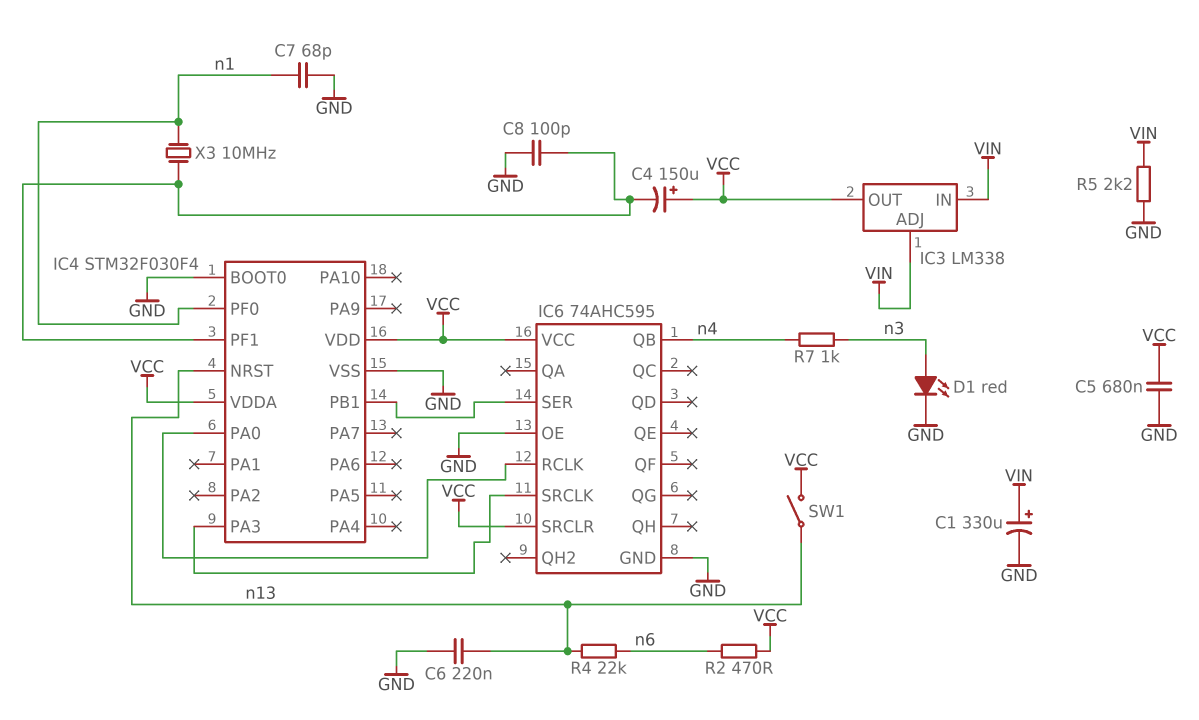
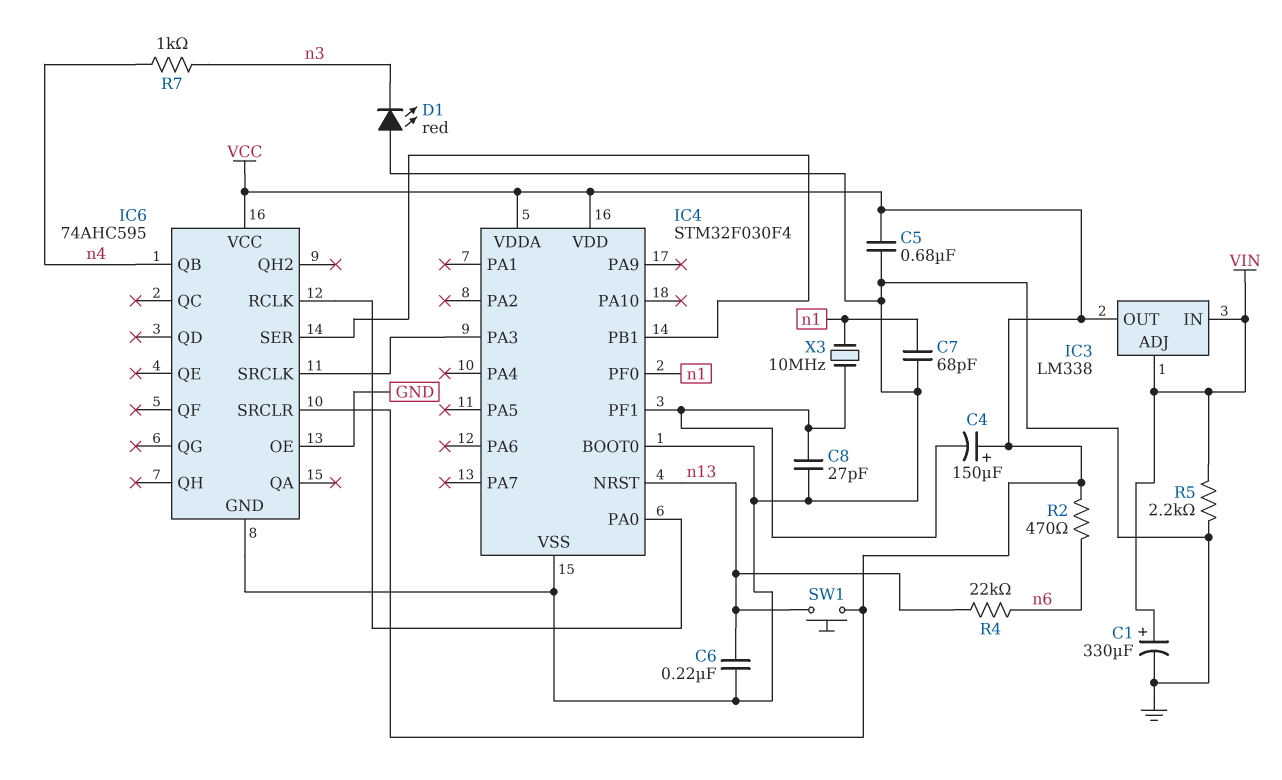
C8: 100pF (GND, IC4/PF1) -> 27pF (GND, IC4/PF1)
D1: LED red (A n3, K GND) -> LED red (A GND, K n3)
SW1: switch (VCC, n13) -> button (VCC, n13)

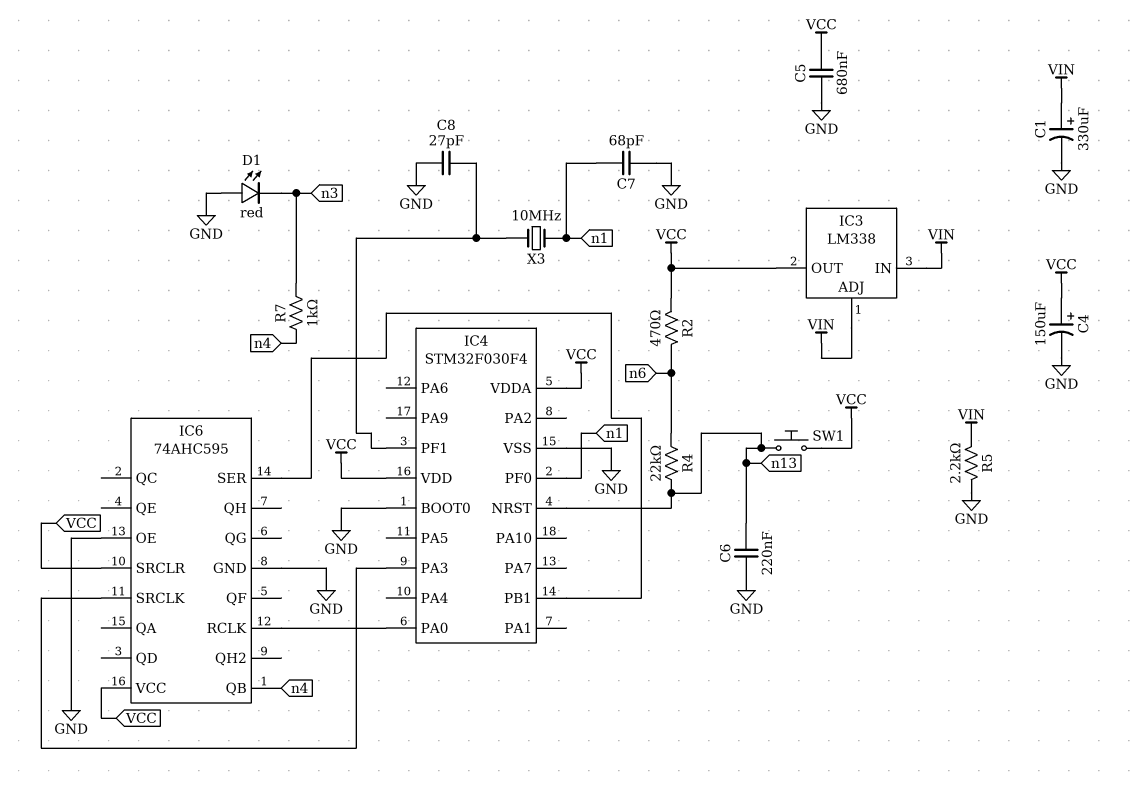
C4: 150uF (plus VCC, minus IC4/PF1) -> 150uF (plus VCC, minus GND)

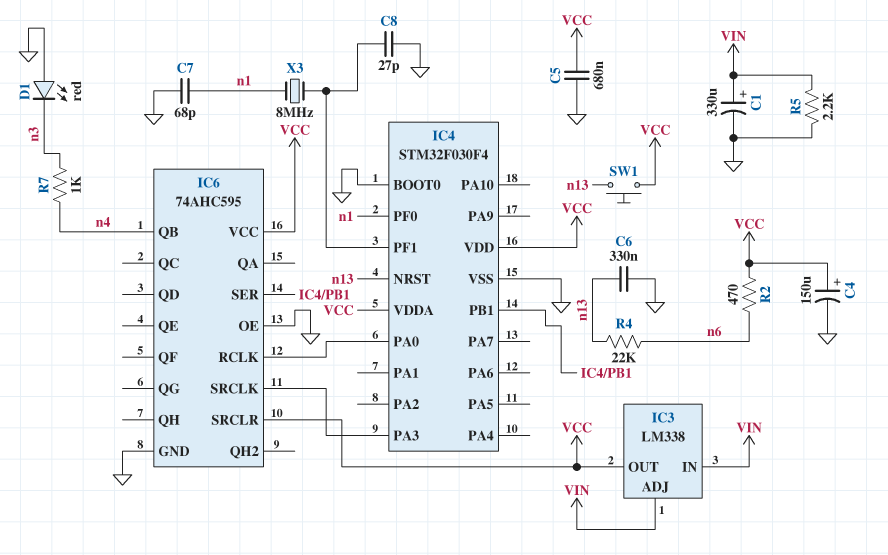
C6: 220nF (GND, n13) -> 330nF (GND, n13)
X3: 10MHz (IC4/PF1, n1) -> 8MHz (IC4/PF1, n1)

